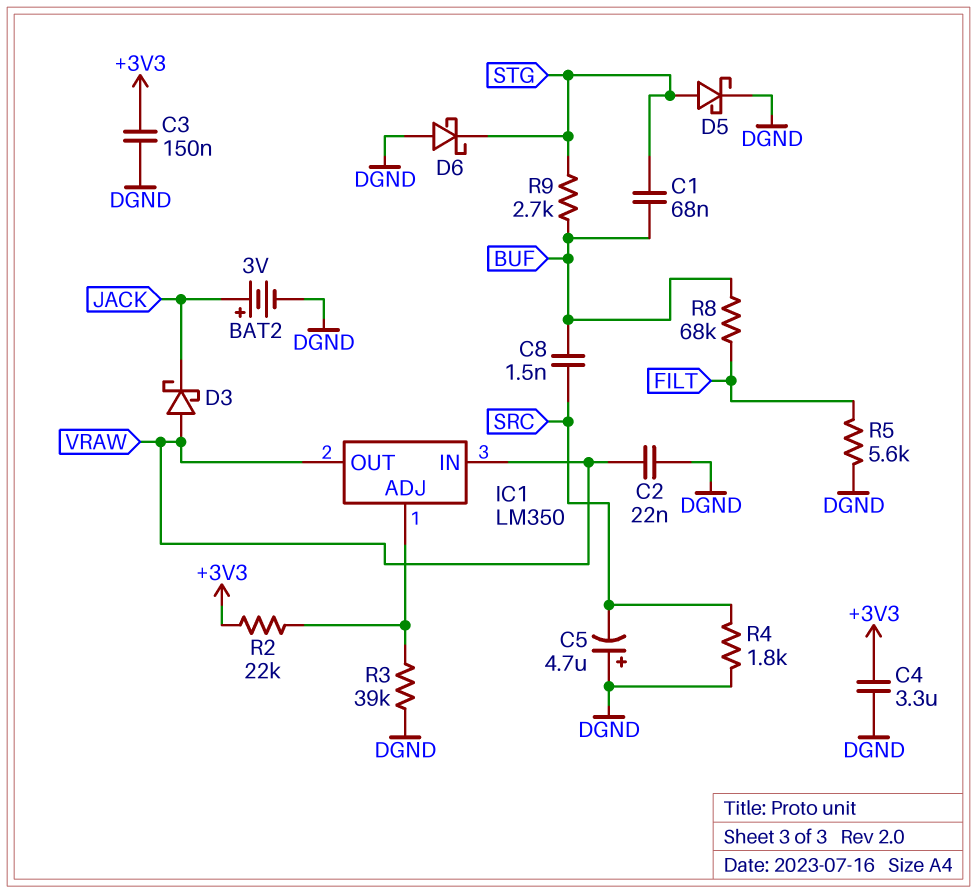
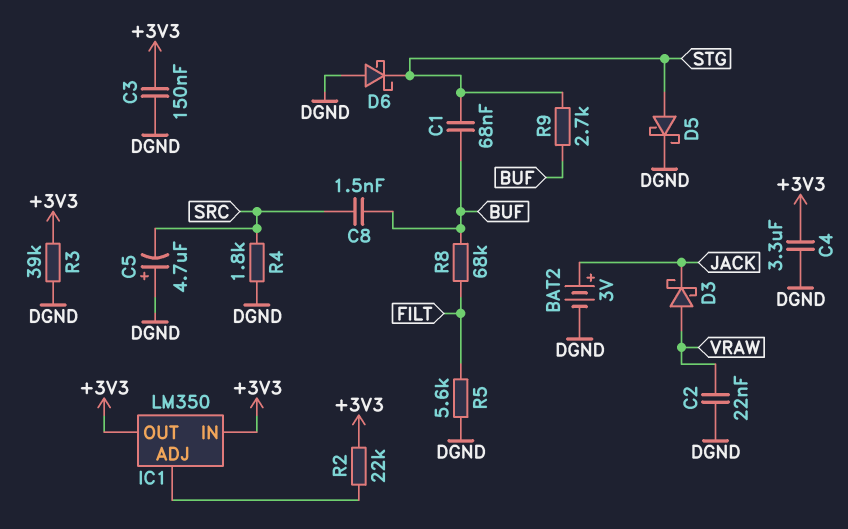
IC1 pin IN: VRAW -> +3V3
IC1 pin OUT: VRAW -> +3V3
R3: 39k (DGND, IC1/ADJ) -> 39k (+3V3, DGND)

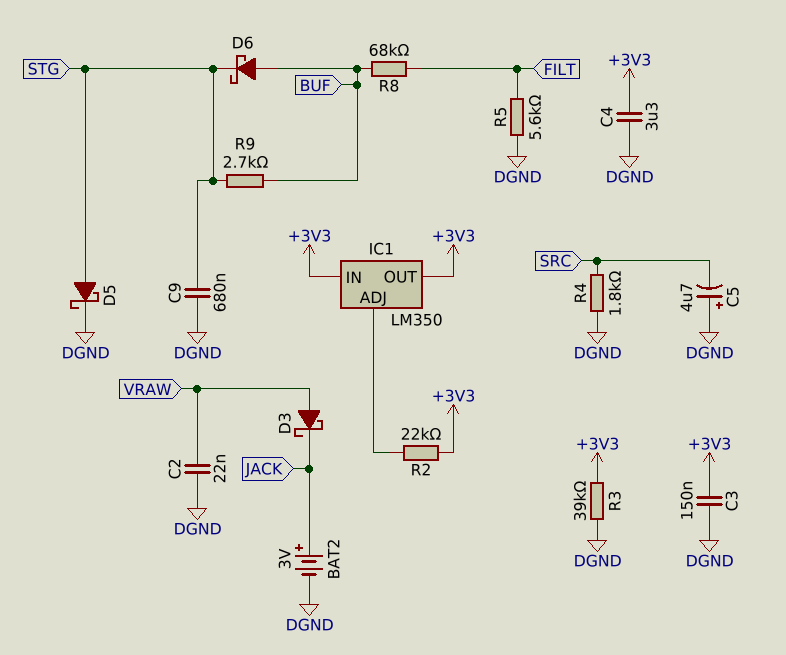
C1: 68nF (BUF, STG) -> none
C8: 1.5nF (BUF, SRC) -> none
C9: none -> 680nF (DGND, STG)
D6: schottky (A DGND, K STG) -> schottky (A BUF, K STG)

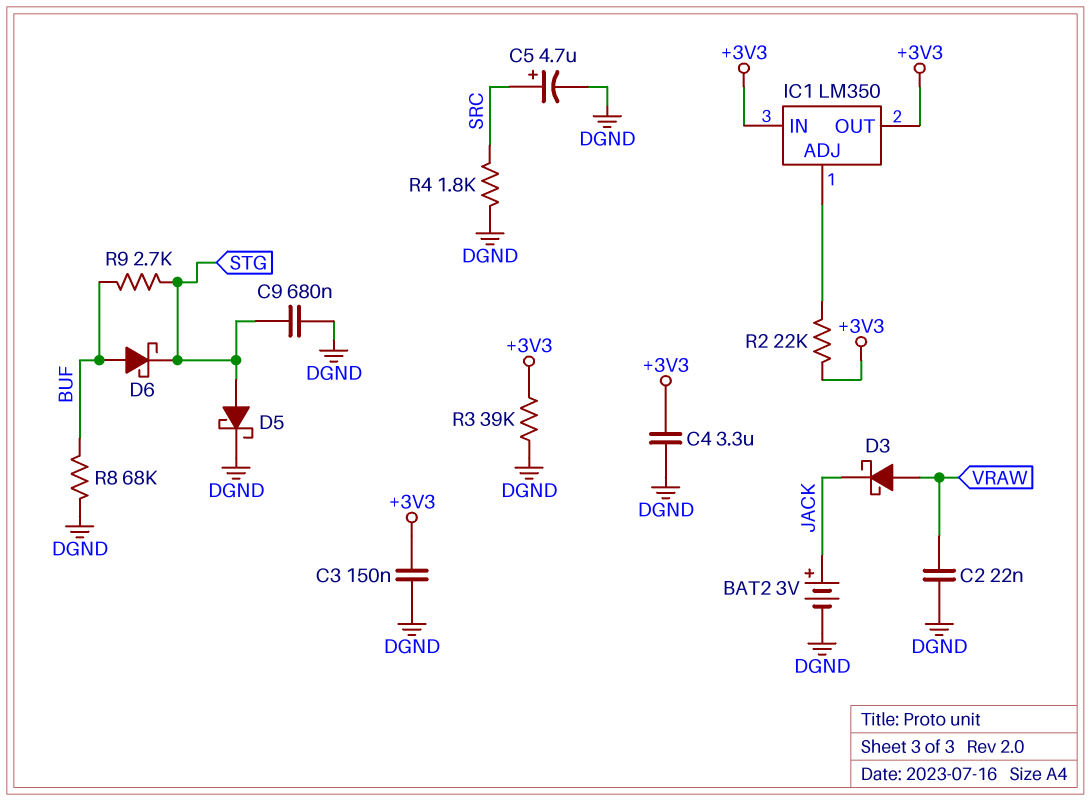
C5: 4.7uF (plus DGND, minus SRC) -> 4.7uF (plus SRC, minus DGND)
R5: 5.6k (DGND, FILT) -> none
R8: 68k (BUF, FILT) -> 68k (BUF, DGND)

